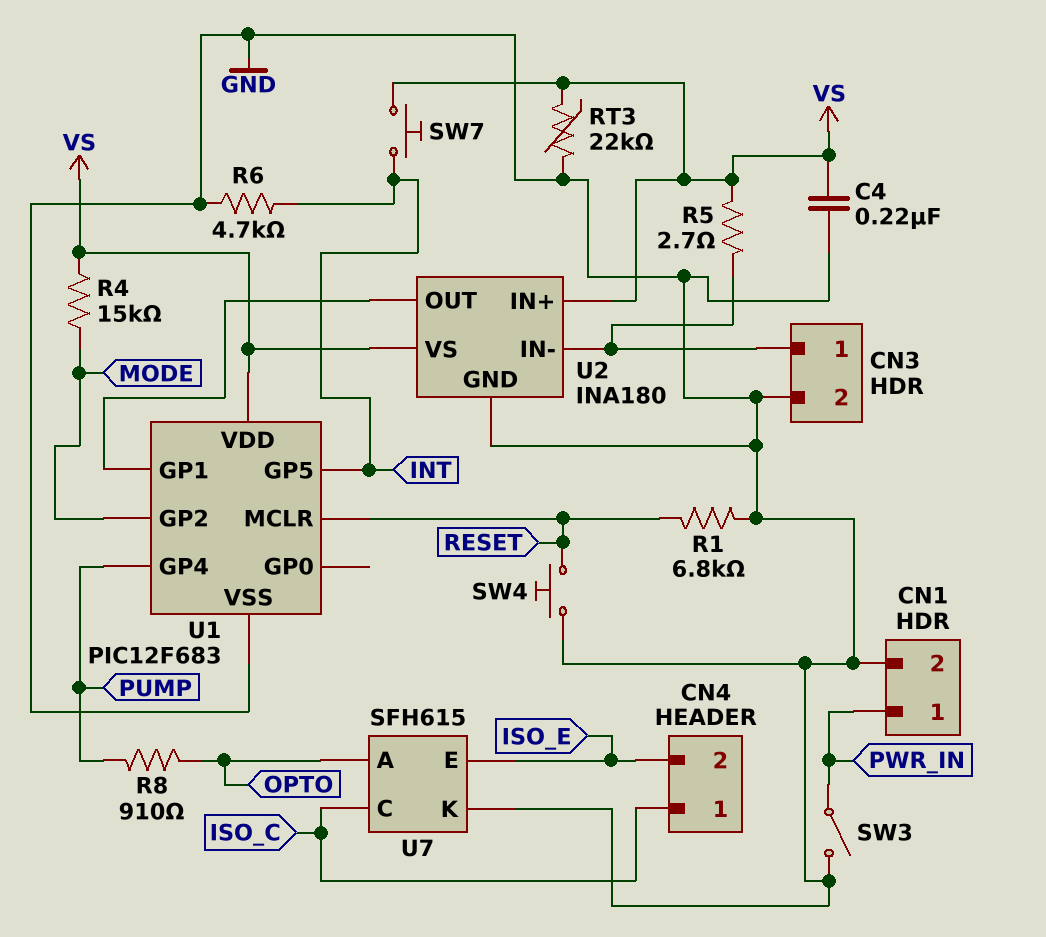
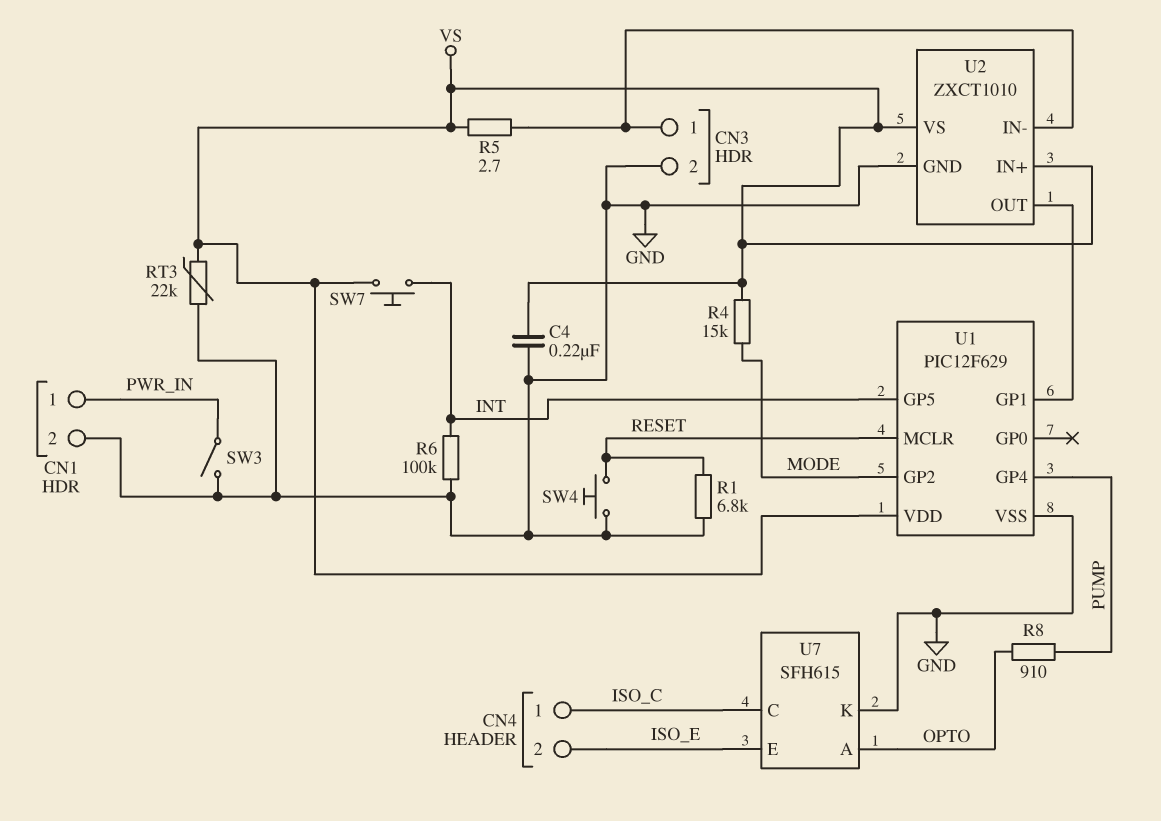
R6: 4.7k (GND, INT) -> 100k (GND, INT)
U1: PIC12F683 -> PIC12F629
U2: INA180 -> ZXCT1010

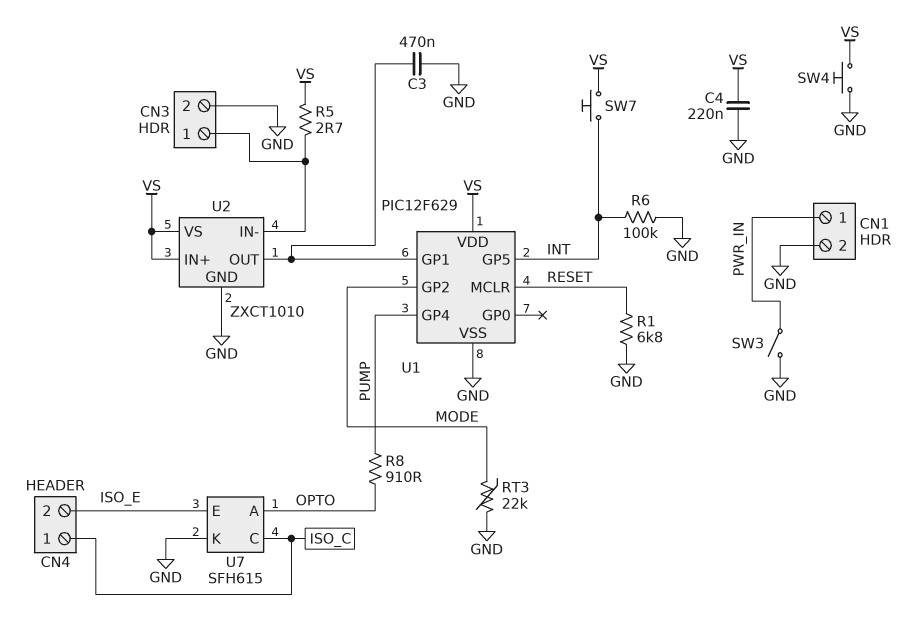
C3: none -> 470nF (GND, U1/GP1)
R4: 15k (MODE, VS) -> none
RT3: 22k (GND, VS) -> 22k (GND, MODE)
SW4: button (GND, RESET) -> button (GND, VS)

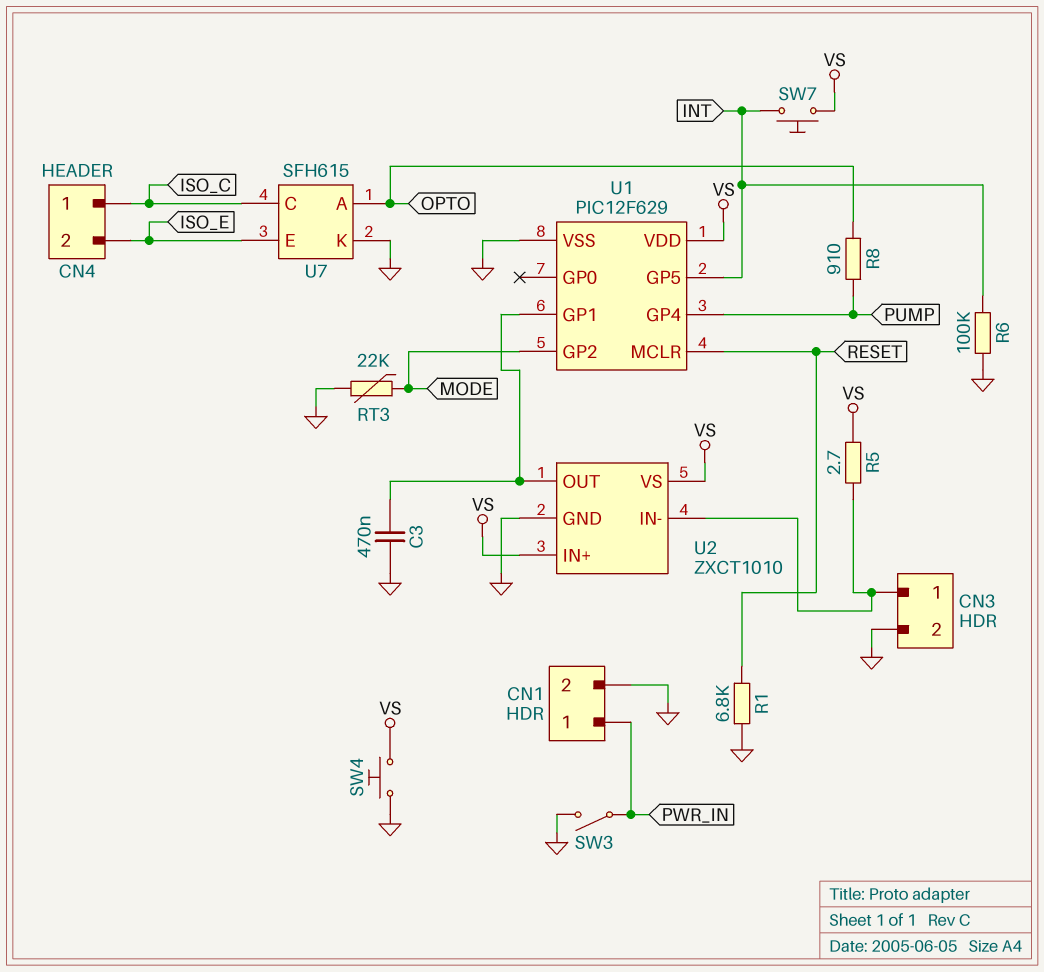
C4: 220nF (GND, VS) -> none

